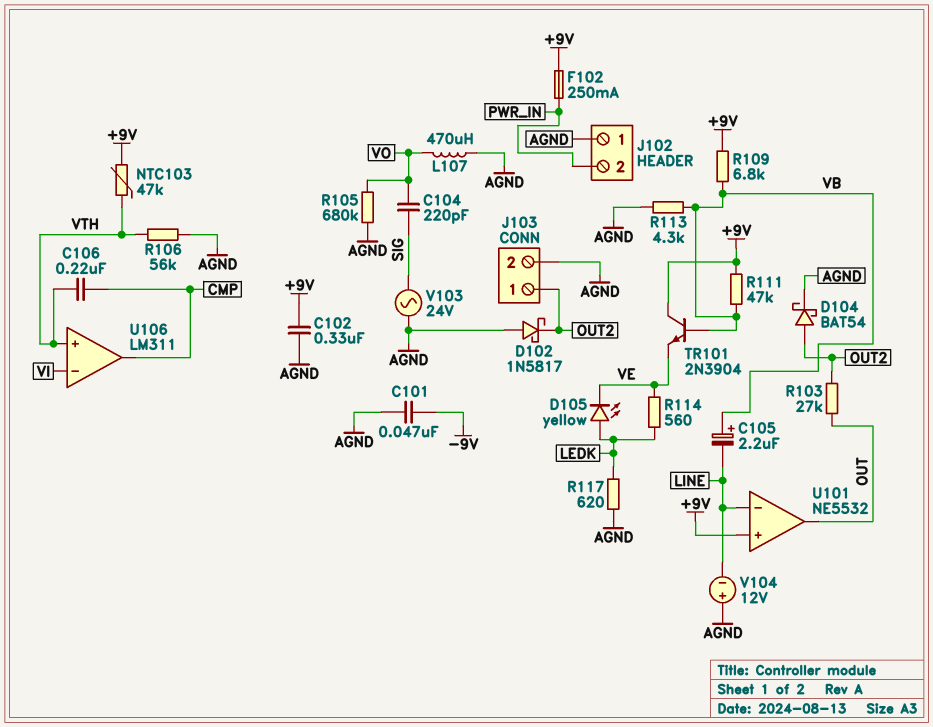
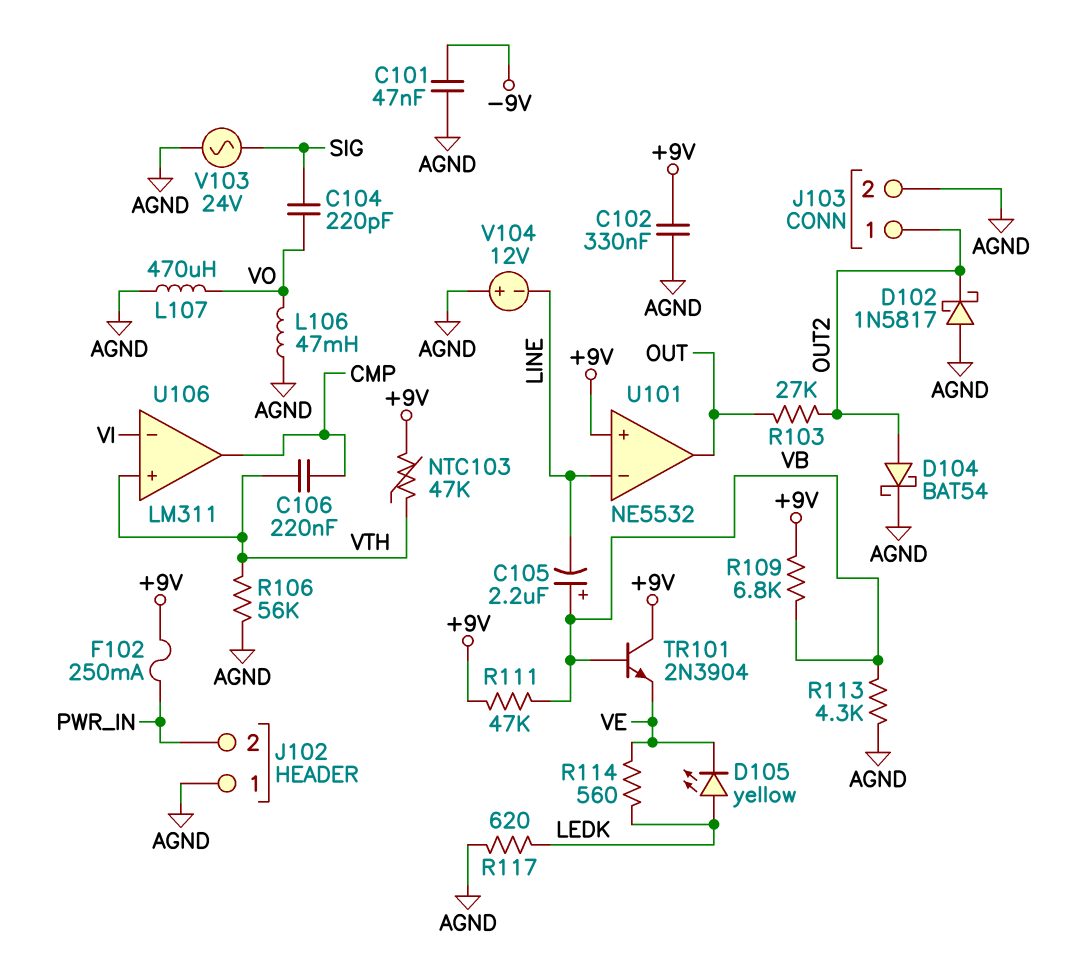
L106: none -> 47mH (AGND, VO)
R105: 680k (AGND, VO) -> none

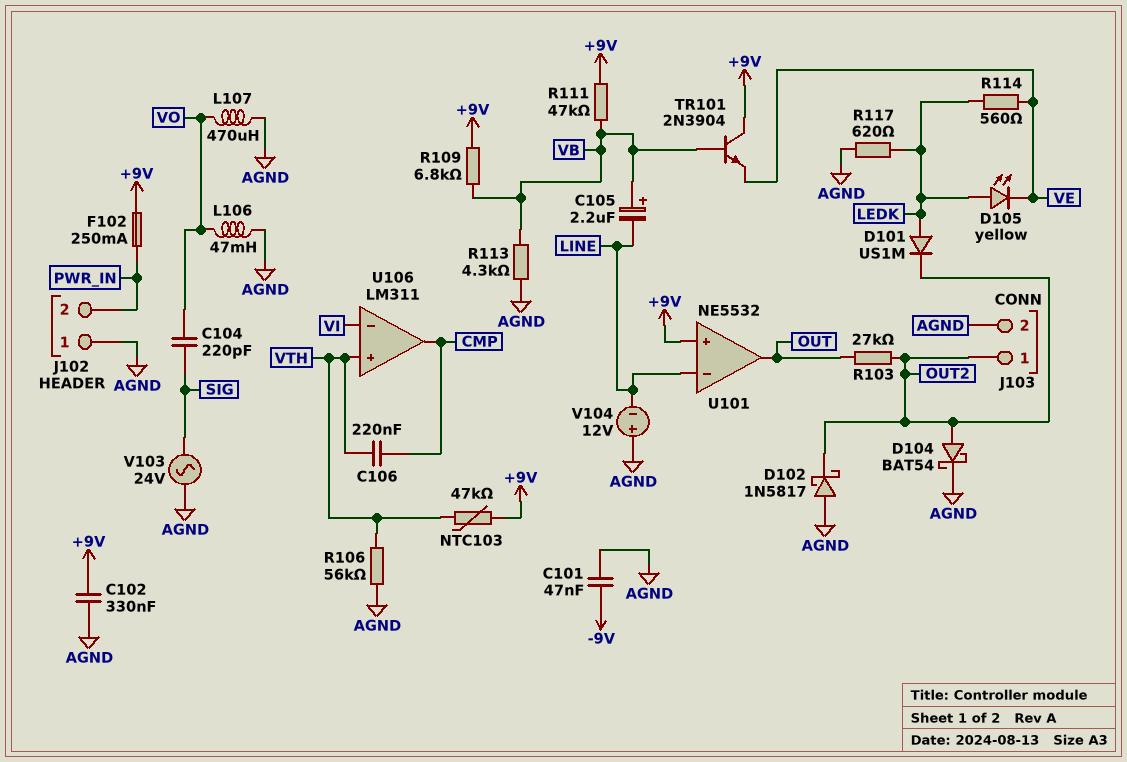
D101: none -> diode US1M (A LEDK, K OUT2)

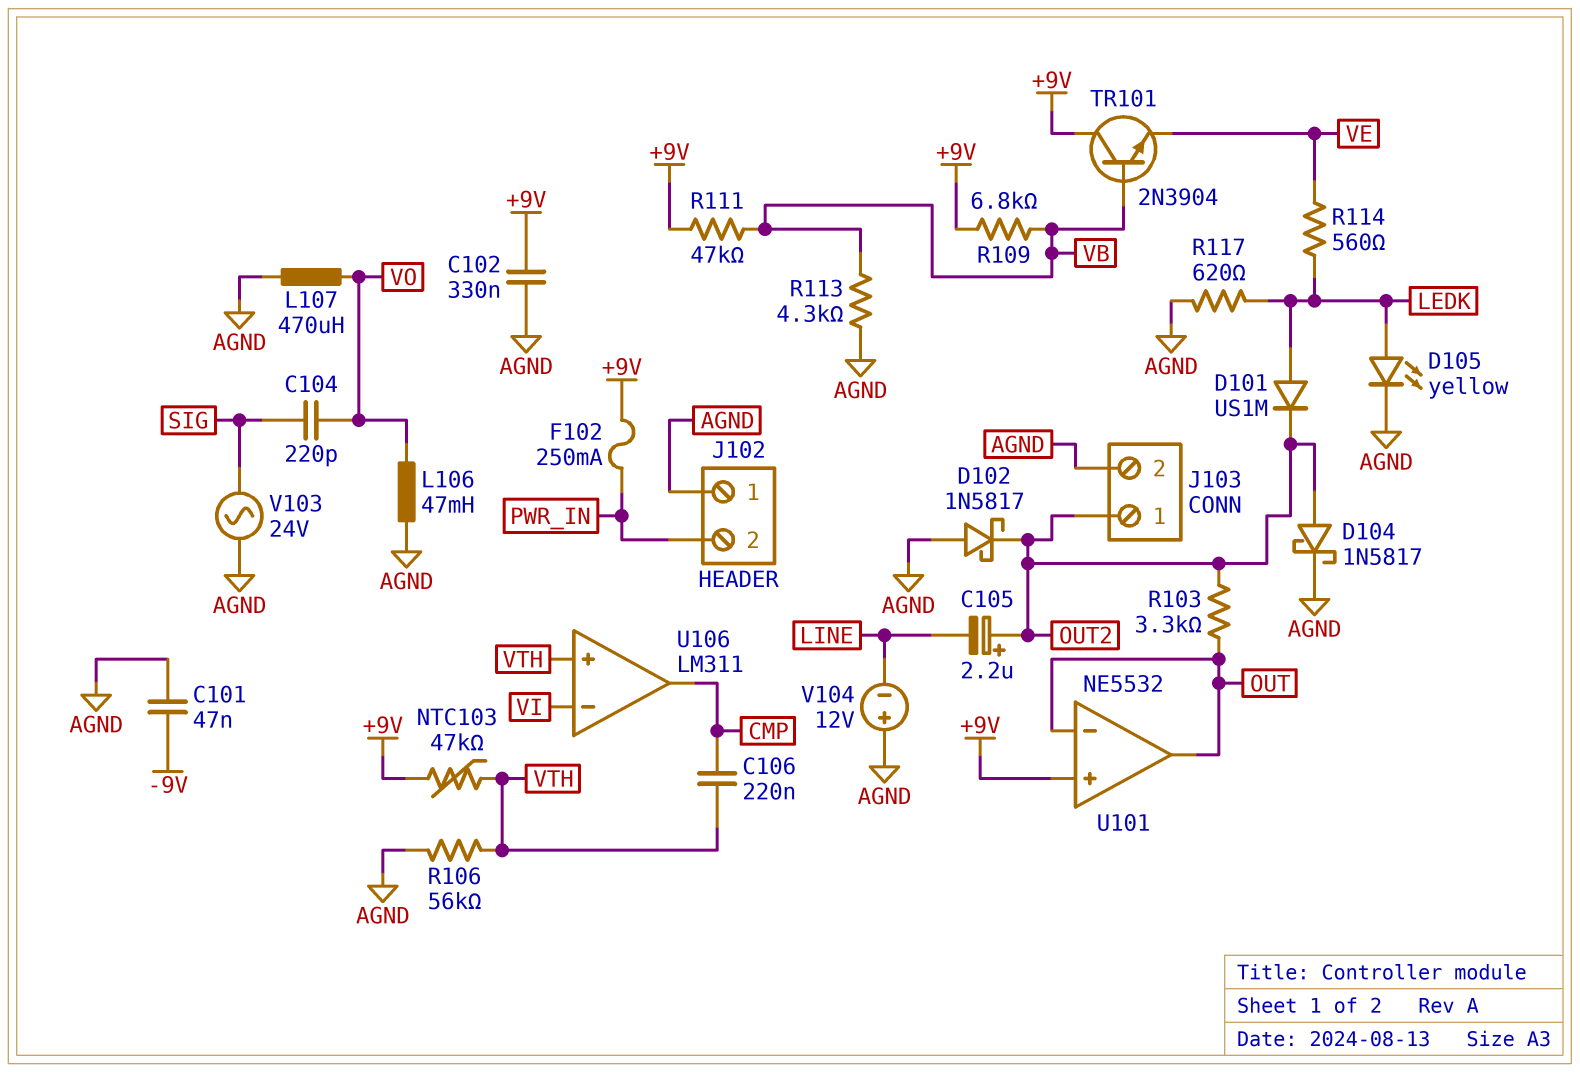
C105: 2.2uF (plus VB, minus LINE) -> 2.2uF (plus OUT2, minus LINE)
D104: schottky BAT54 (A OUT2, K AGND) -> schottky 1N5817 (A OUT2, K AGND)
D105: LED yellow (A LEDK, K VE) -> LED yellow (A LEDK, K AGND)
R103: 27k (OUT, OUT2) -> 3.3k (OUT, OUT2)
U101 pin in-: LINE -> OUT

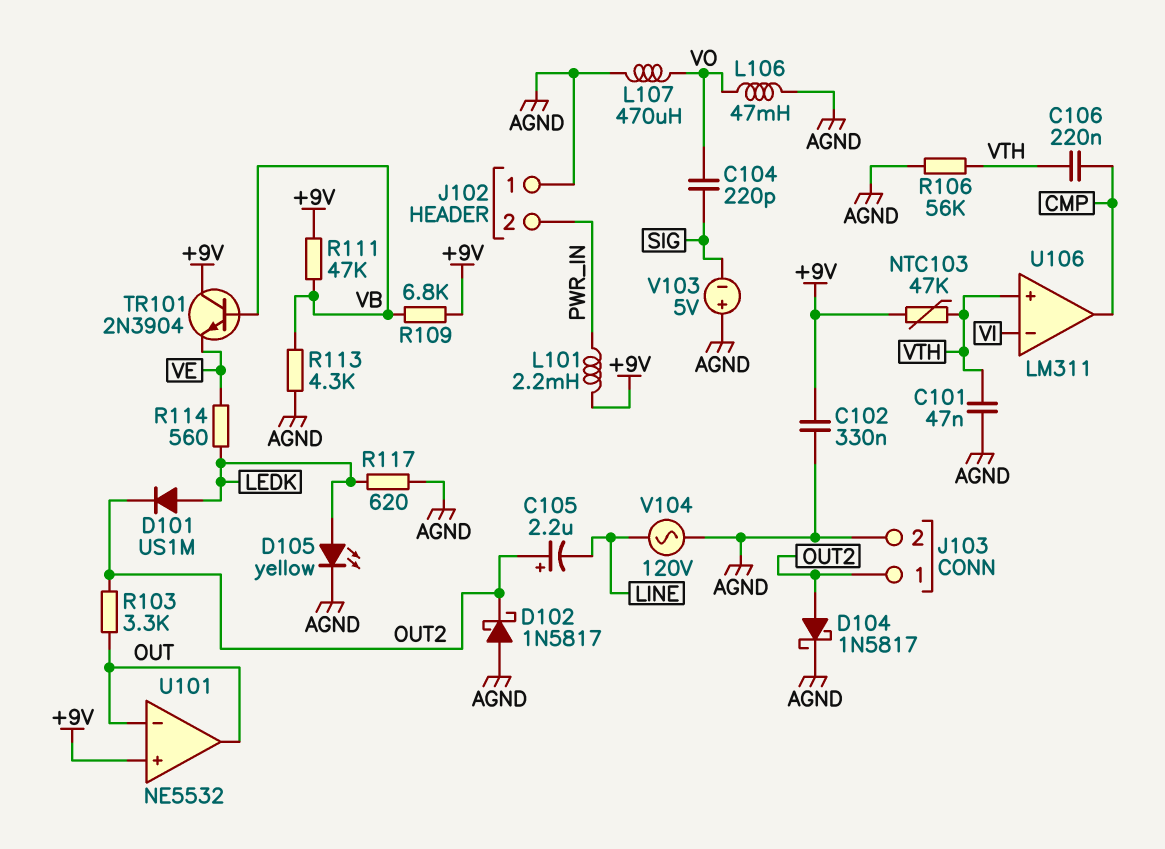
C101: 47nF (-9V, AGND) -> 47nF (AGND, VTH)
F102: 250mA (+9V, PWR_IN) -> none
L101: none -> 2.2mH (+9V, PWR_IN)
V103: AC 24V (AGND, SIG) -> 5V (plus AGND, minus SIG)
V104: 12V (plus AGND, minus LINE) -> AC 120V (AGND, LINE)

